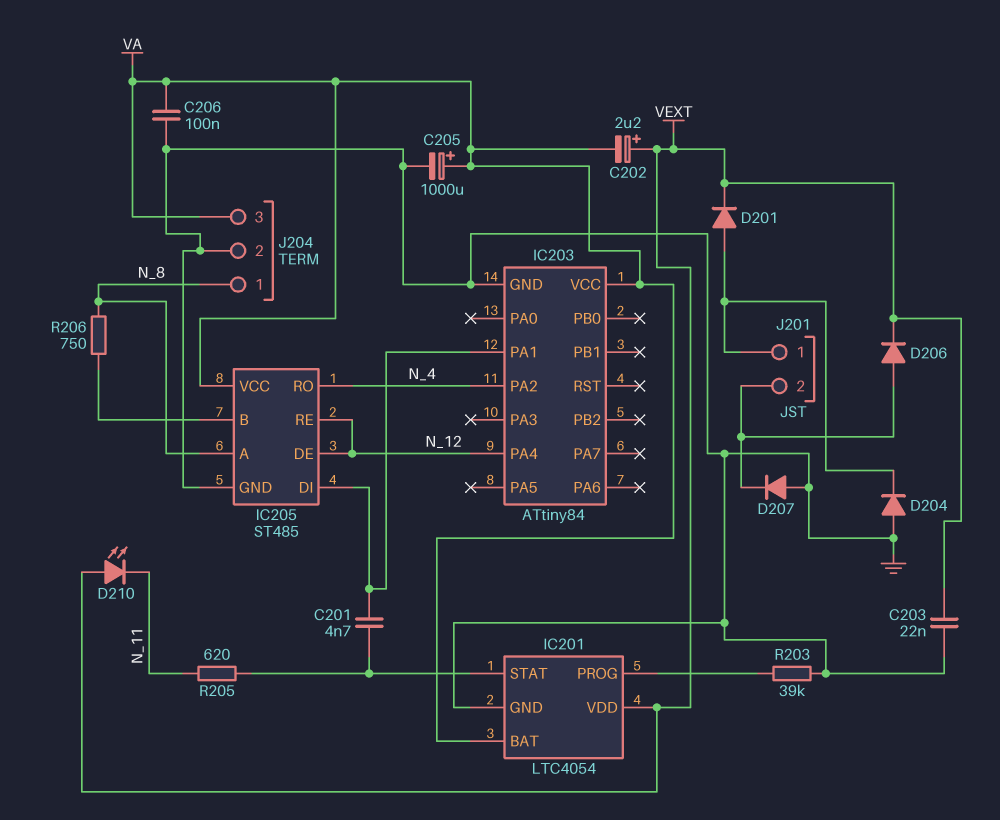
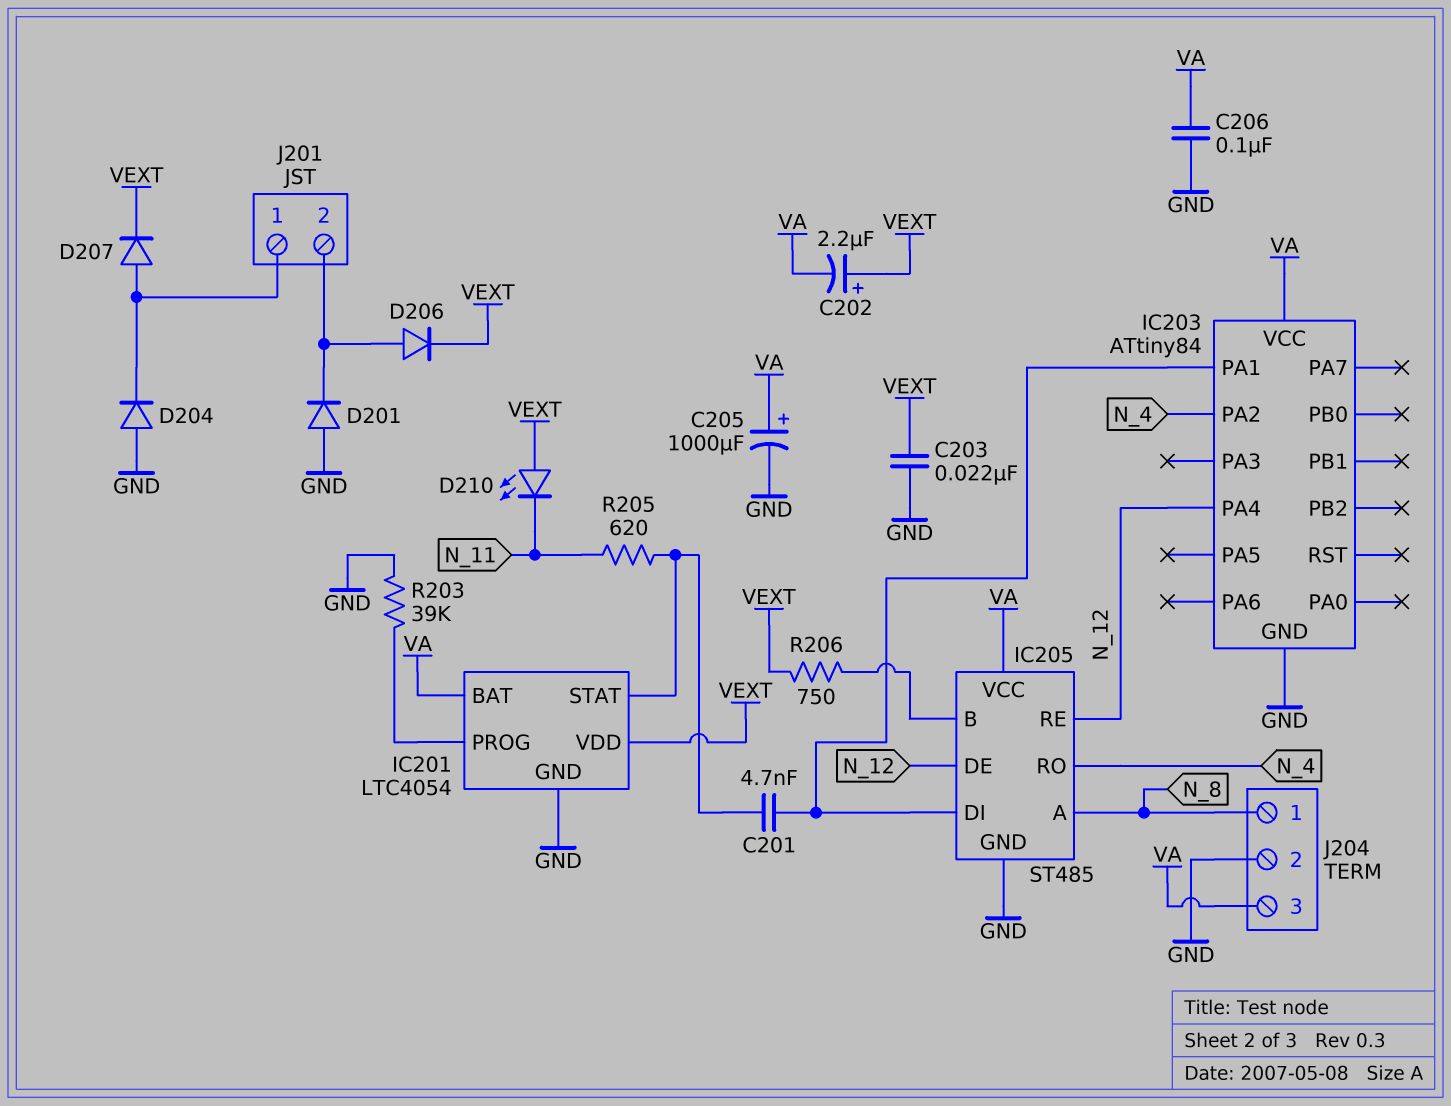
D201: diode (A J201/1, K VEXT) -> diode (A GND, K J201/2)
D207: diode (A GND, K J201/2) -> diode (A J201/1, K VEXT)
R206: 750 (IC205/B, N_8) -> 750 (IC205/B, VEXT)

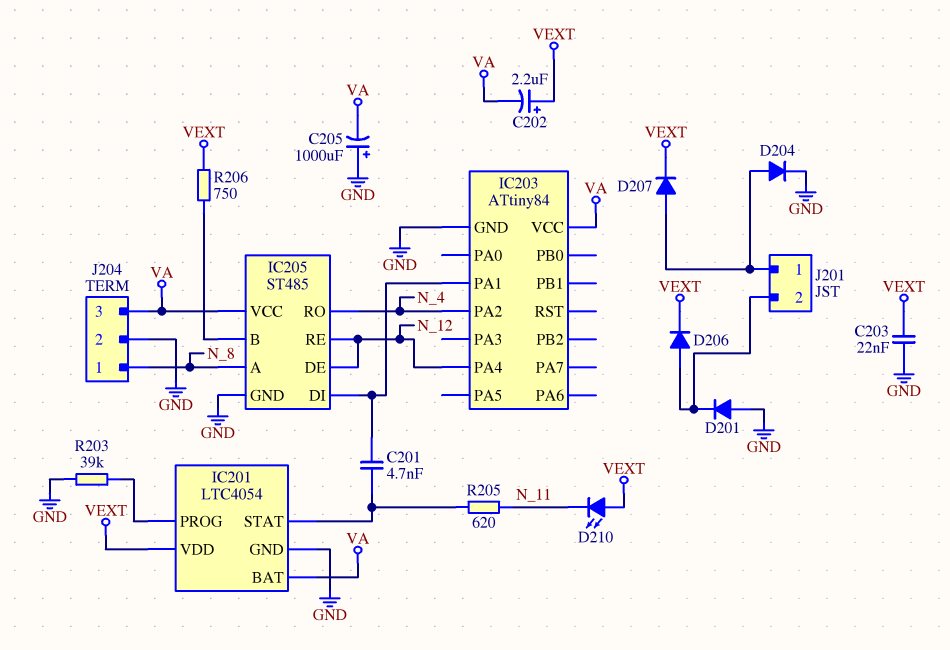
C205: 1000uF (plus VA, minus GND) -> 1000uF (plus GND, minus VA)
C206: 100nF (GND, VA) -> none
D204: diode (A GND, K J201/1) -> diode (A J201/1, K GND)

